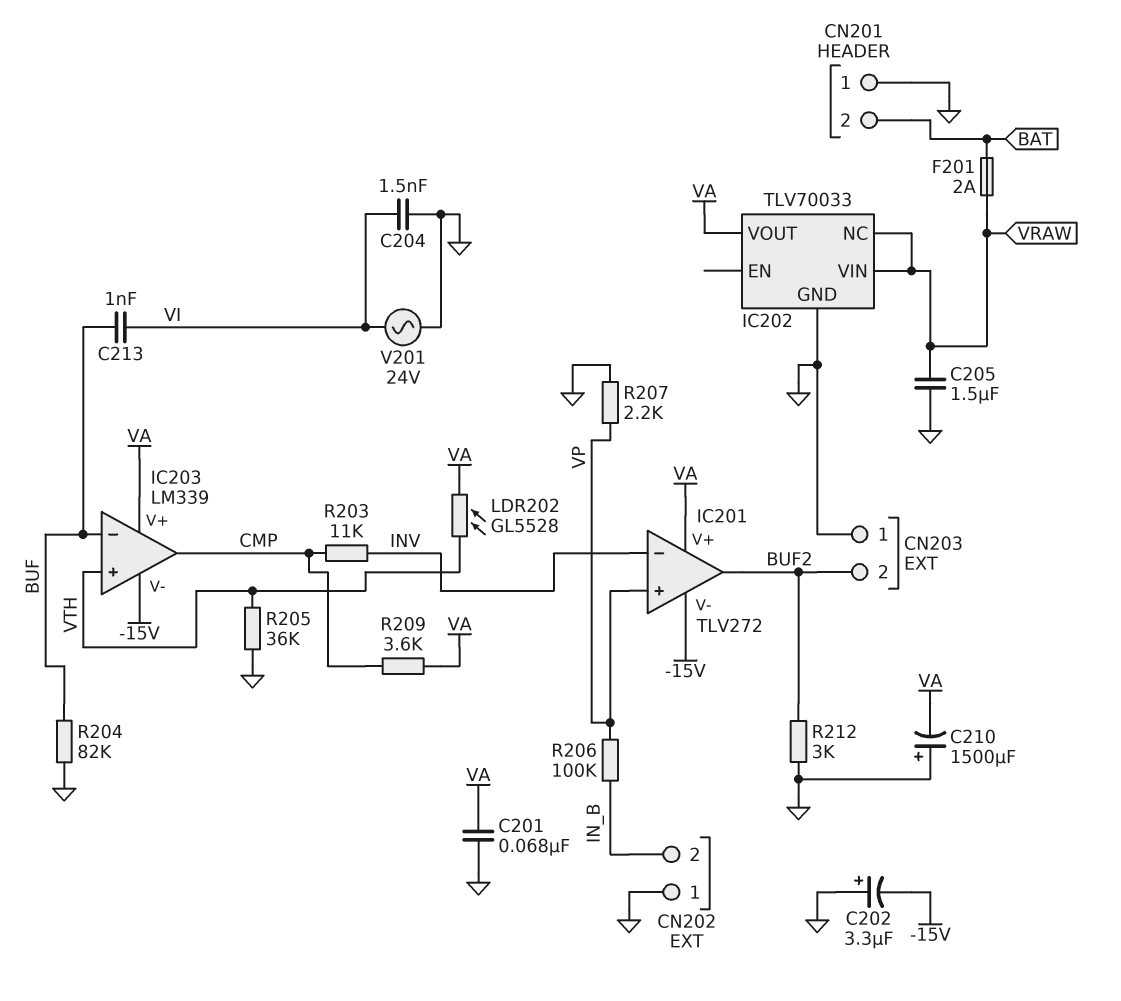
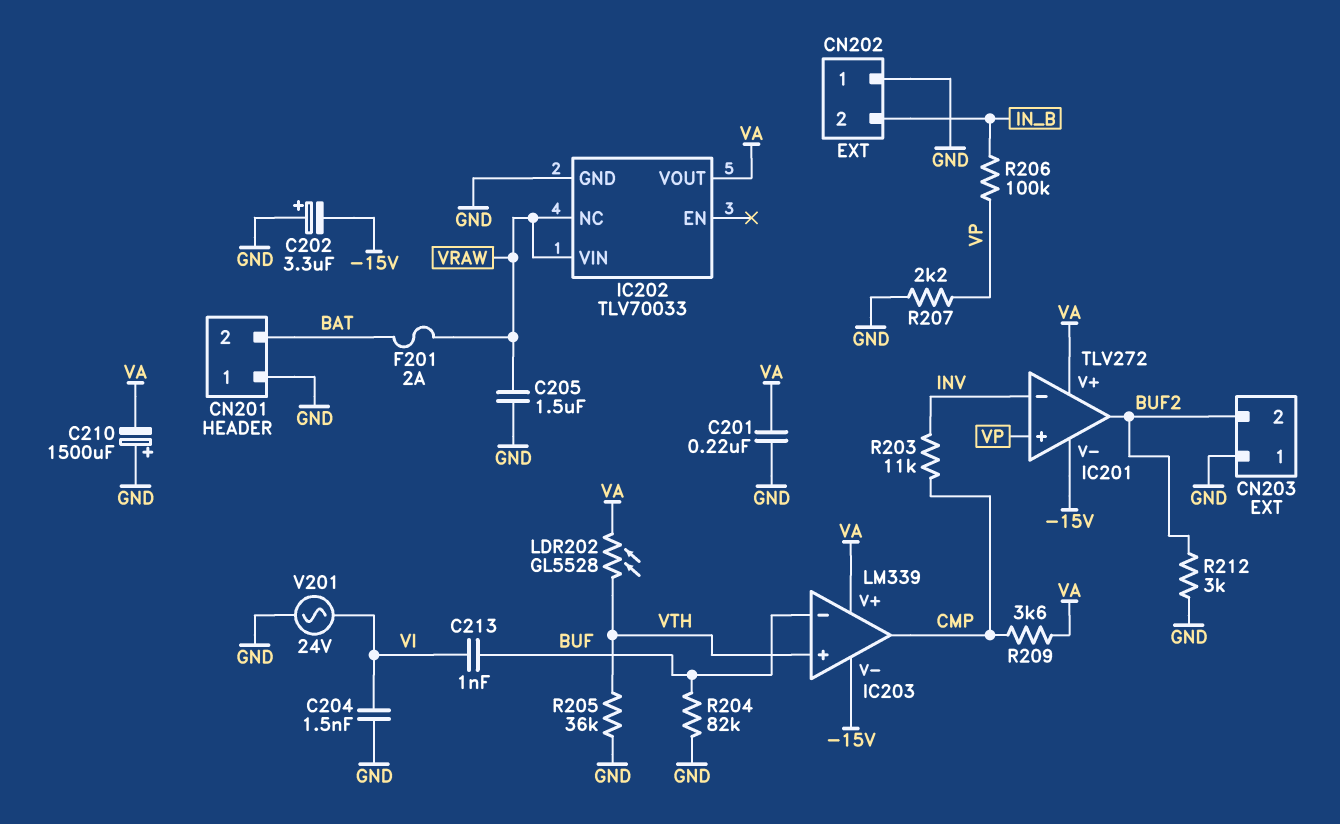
C201: 68nF (GND, VA) -> 220nF (GND, VA)

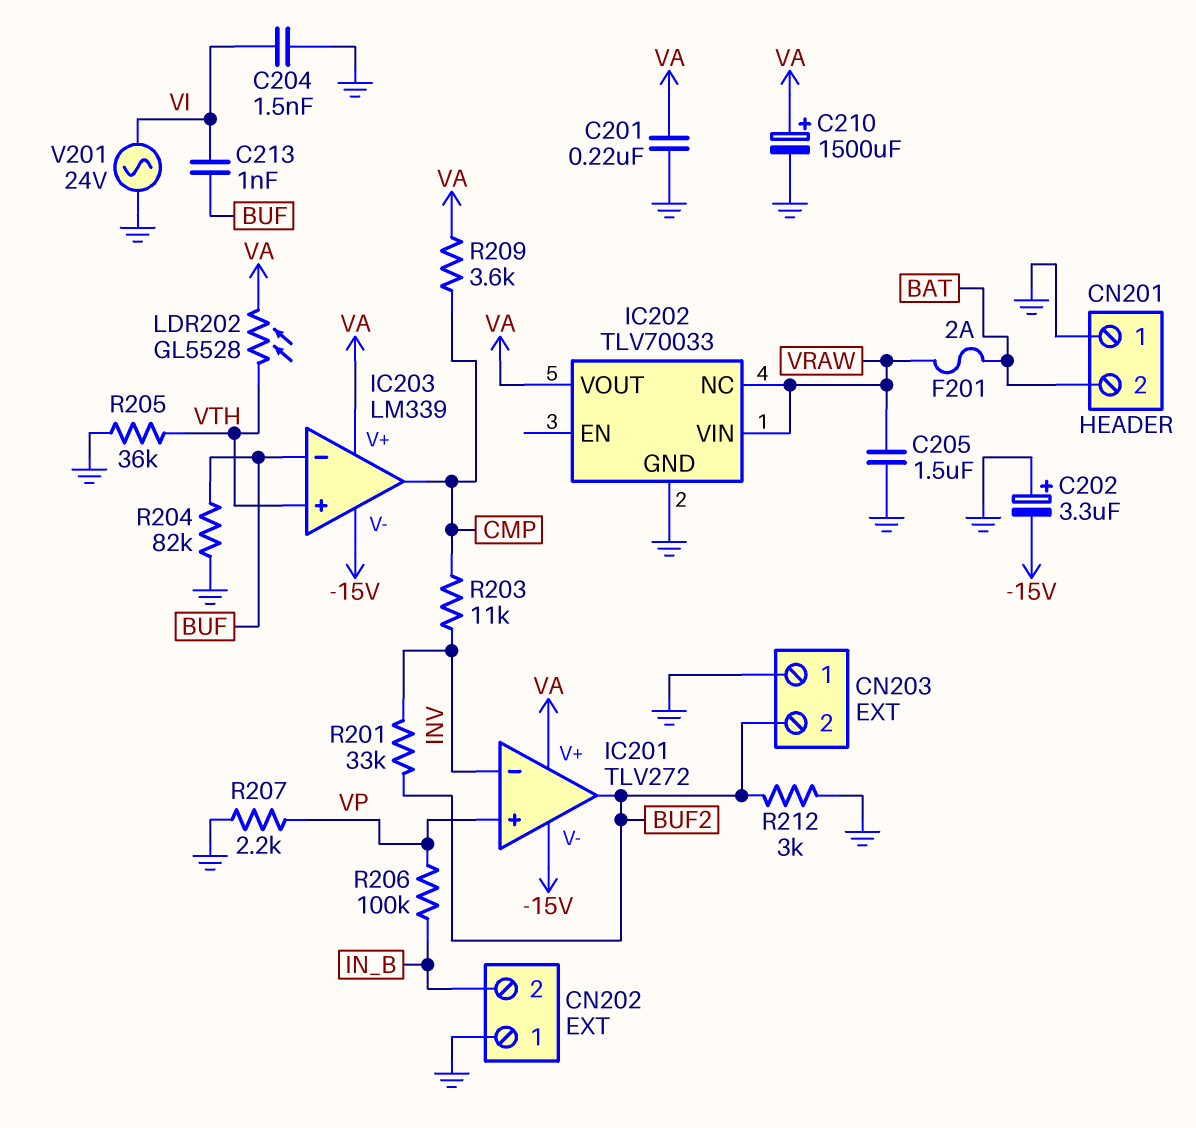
C210: 1500uF (plus GND, minus VA) -> 1500uF (plus VA, minus GND)
R201: none -> 33k (BUF2, INV)

